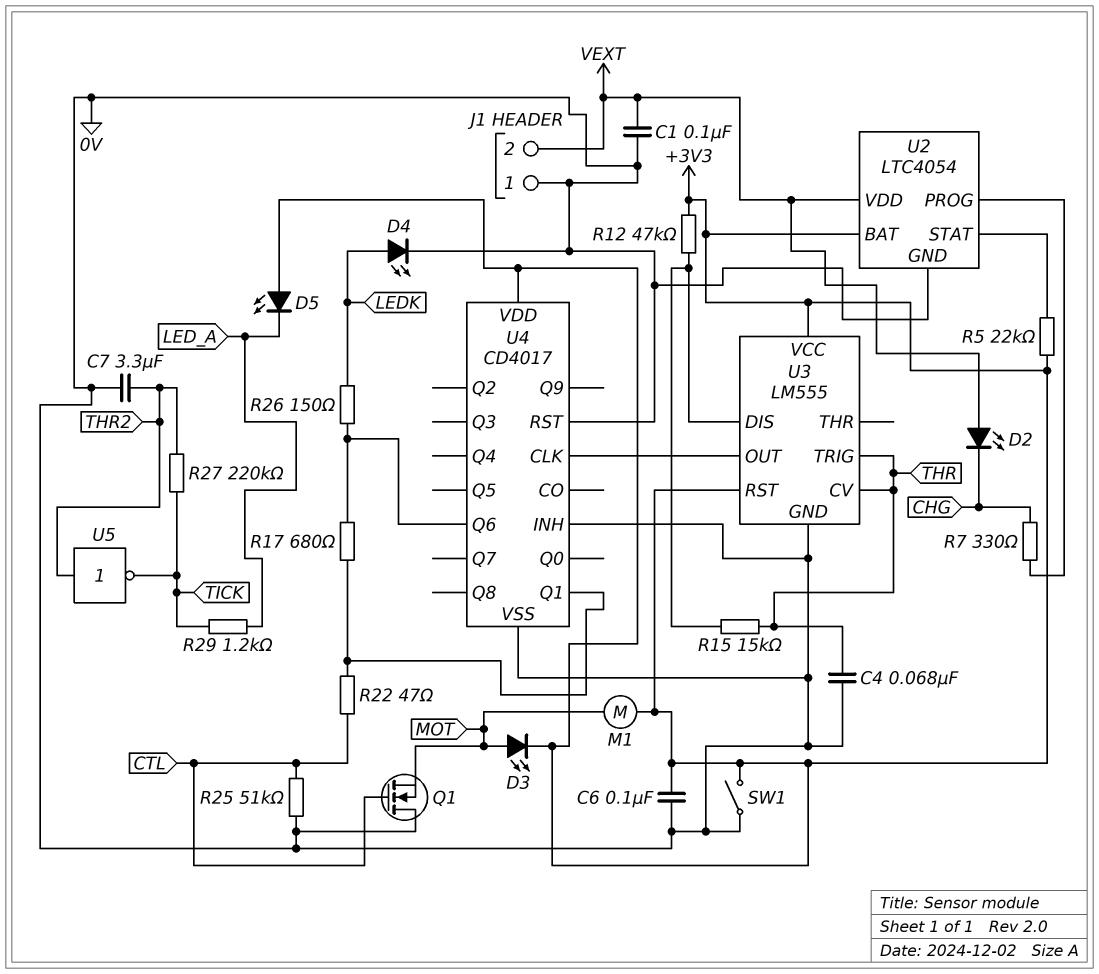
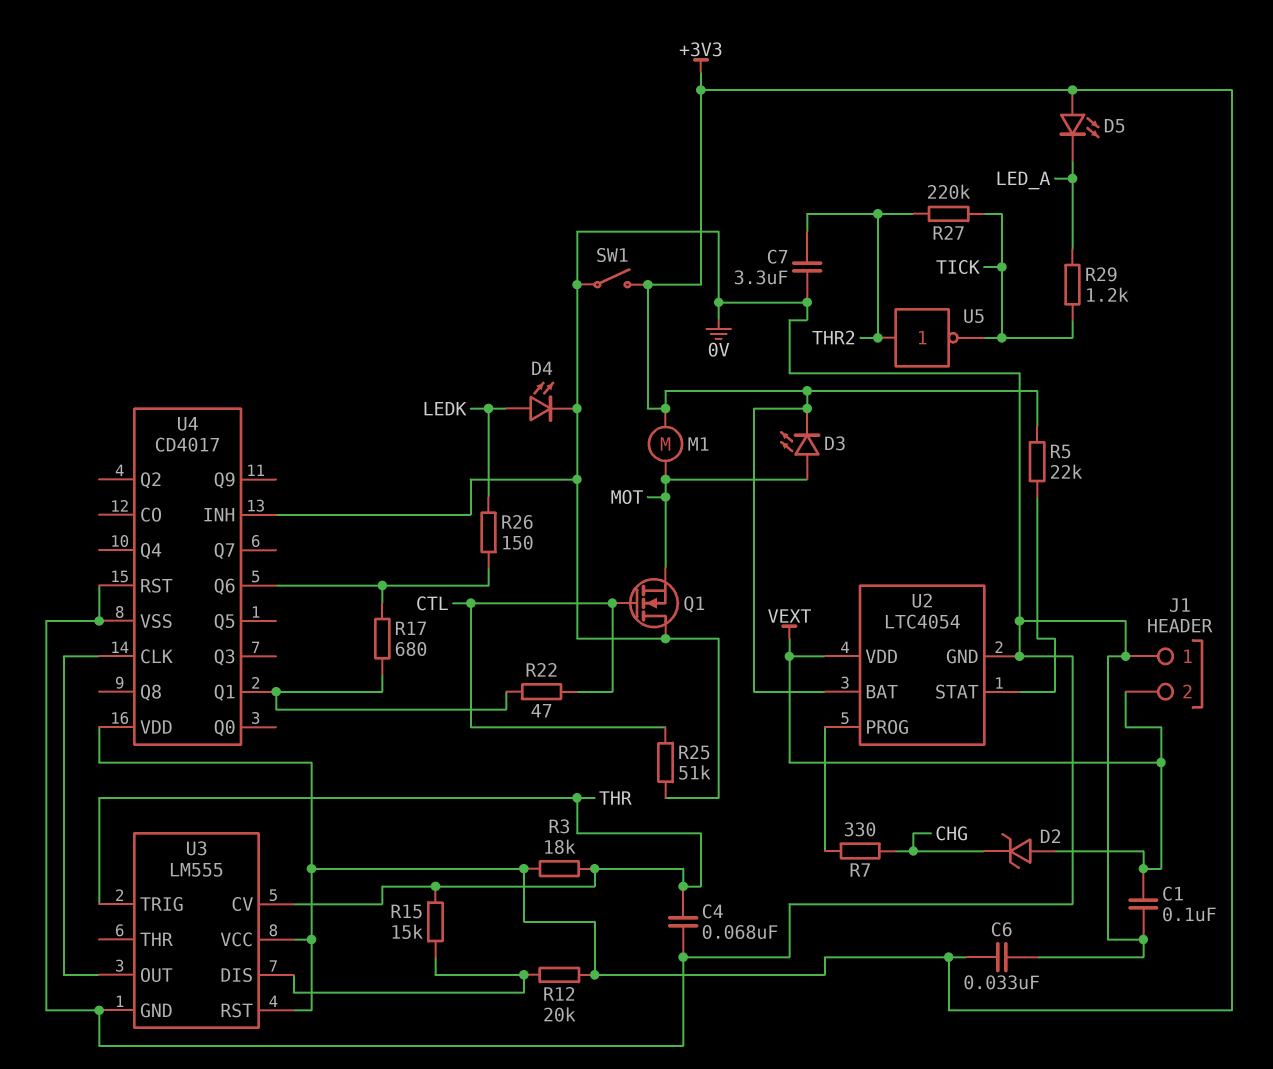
C6: 100nF (+3V3, 0V) -> 33nF (+3V3, 0V)
D2: LED (A VEXT, K CHG) -> zener (A VEXT, K CHG)
R3: none -> 18k (+3V3, THR)
R12: 47k (+3V3, U3/DIS) -> 20k (+3V3, U3/DIS)

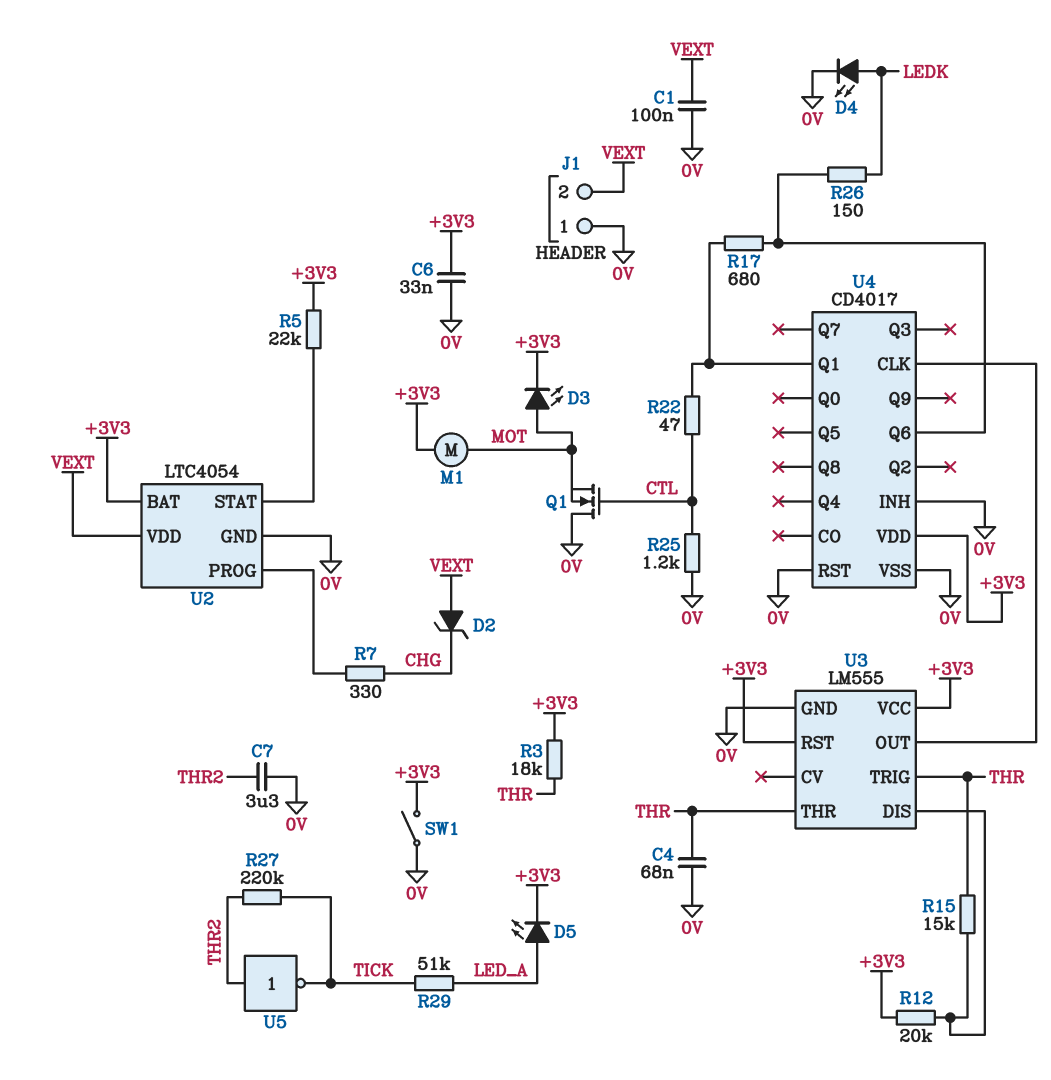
D5: LED (A +3V3, K LED_A) -> LED (A LED_A, K +3V3)
R25: 51k (0V, CTL) -> 1.2k (0V, CTL)
R29: 1.2k (LED_A, TICK) -> 51k (LED_A, TICK)
U3 pin CV: THR -> none
U3 pin THR: none -> THR

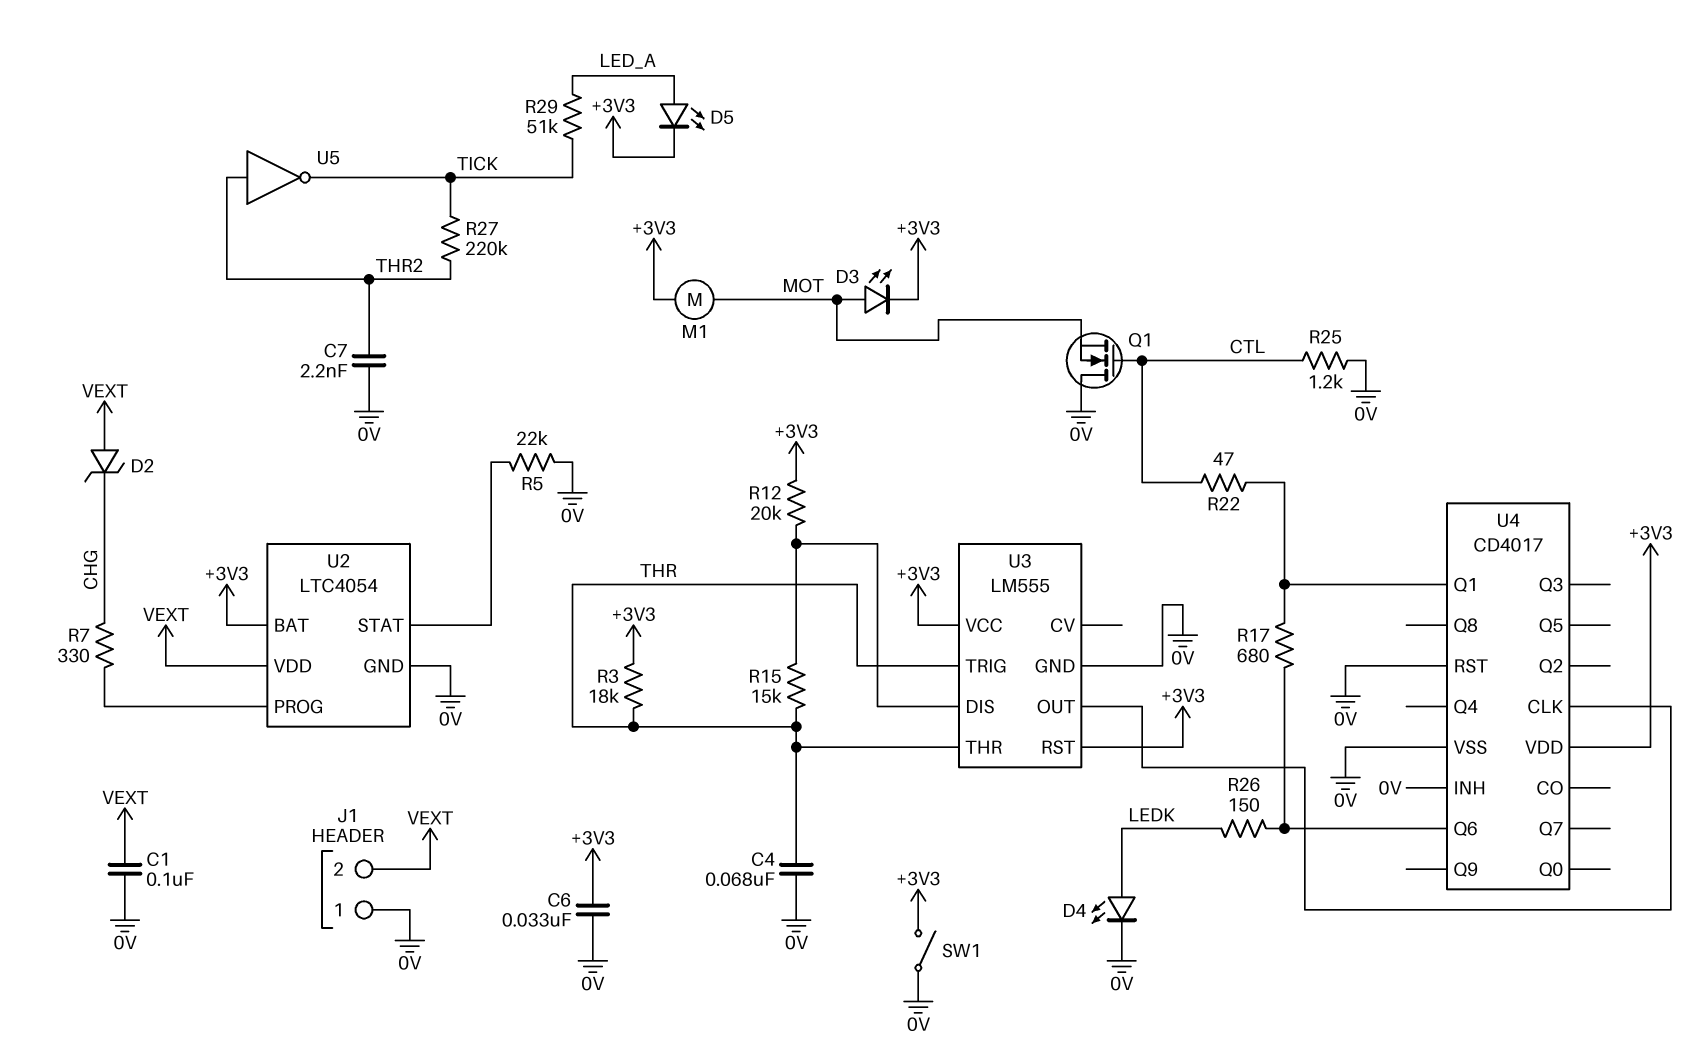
C7: 3.3uF (0V, THR2) -> 2.2nF (0V, THR2)
R5: 22k (+3V3, U2/STAT) -> 22k (0V, U2/STAT)

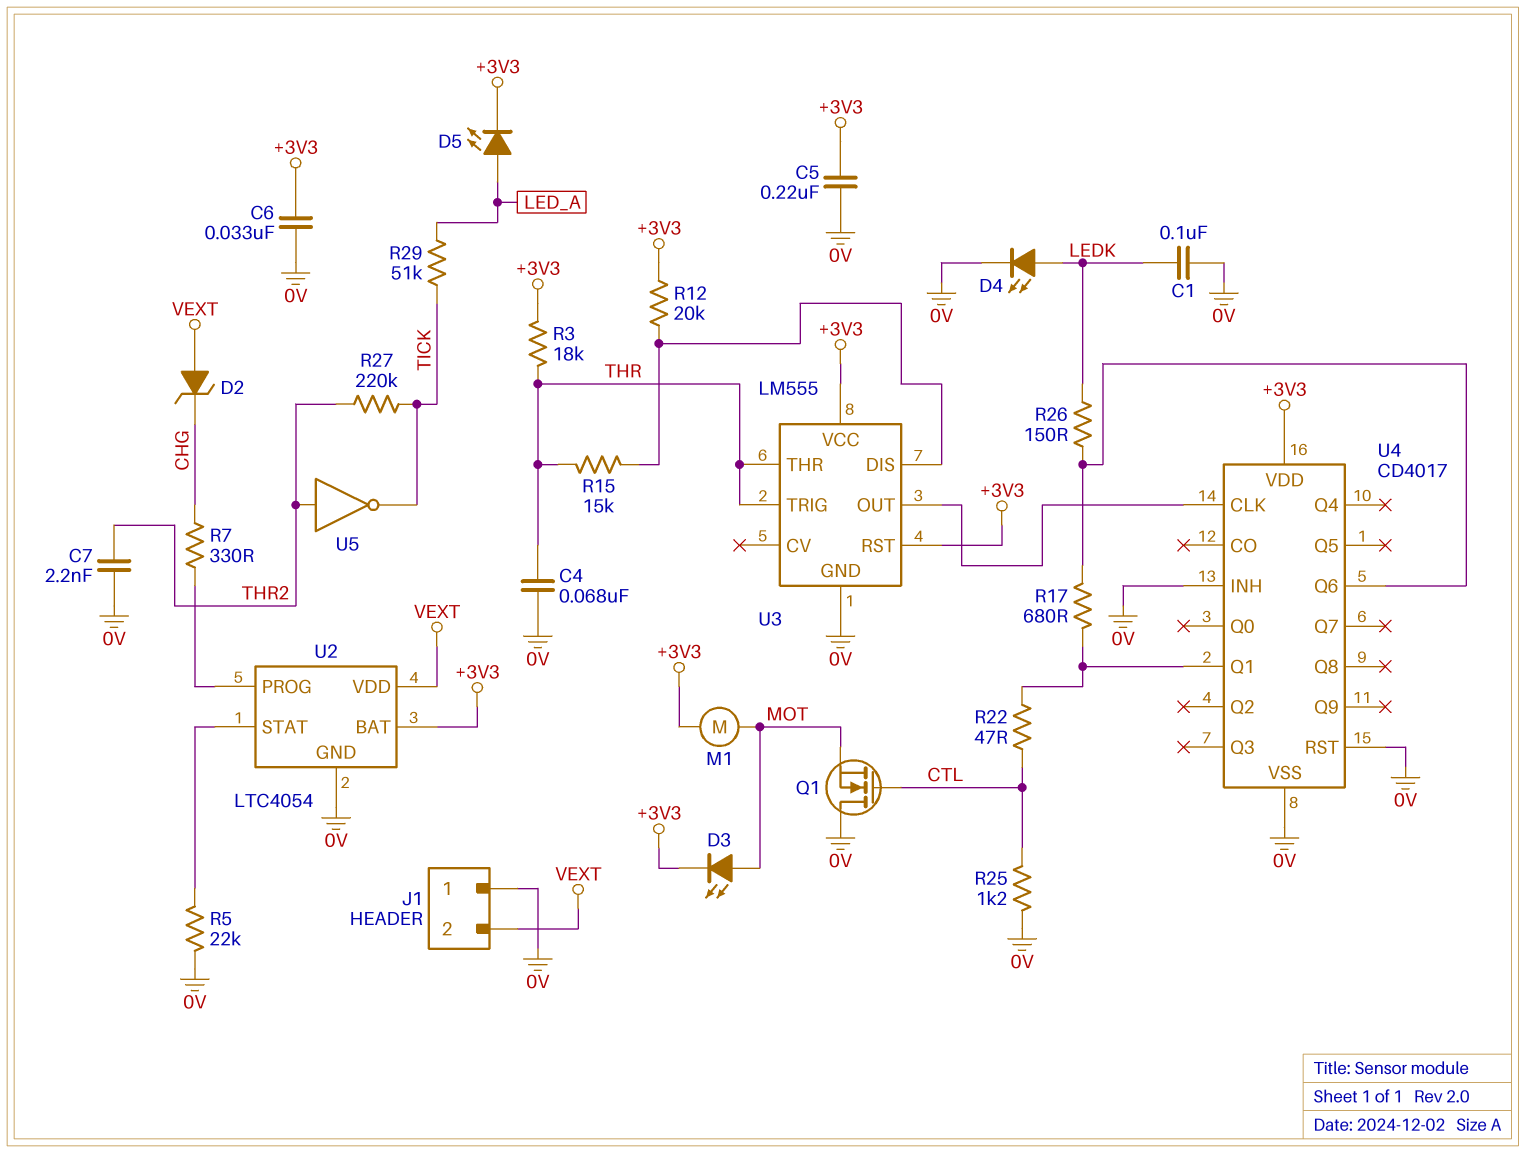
C1: 100nF (0V, VEXT) -> 100nF (0V, LEDK)
C5: none -> 220nF (+3V3, 0V)
SW1: switch (+3V3, 0V) -> none

